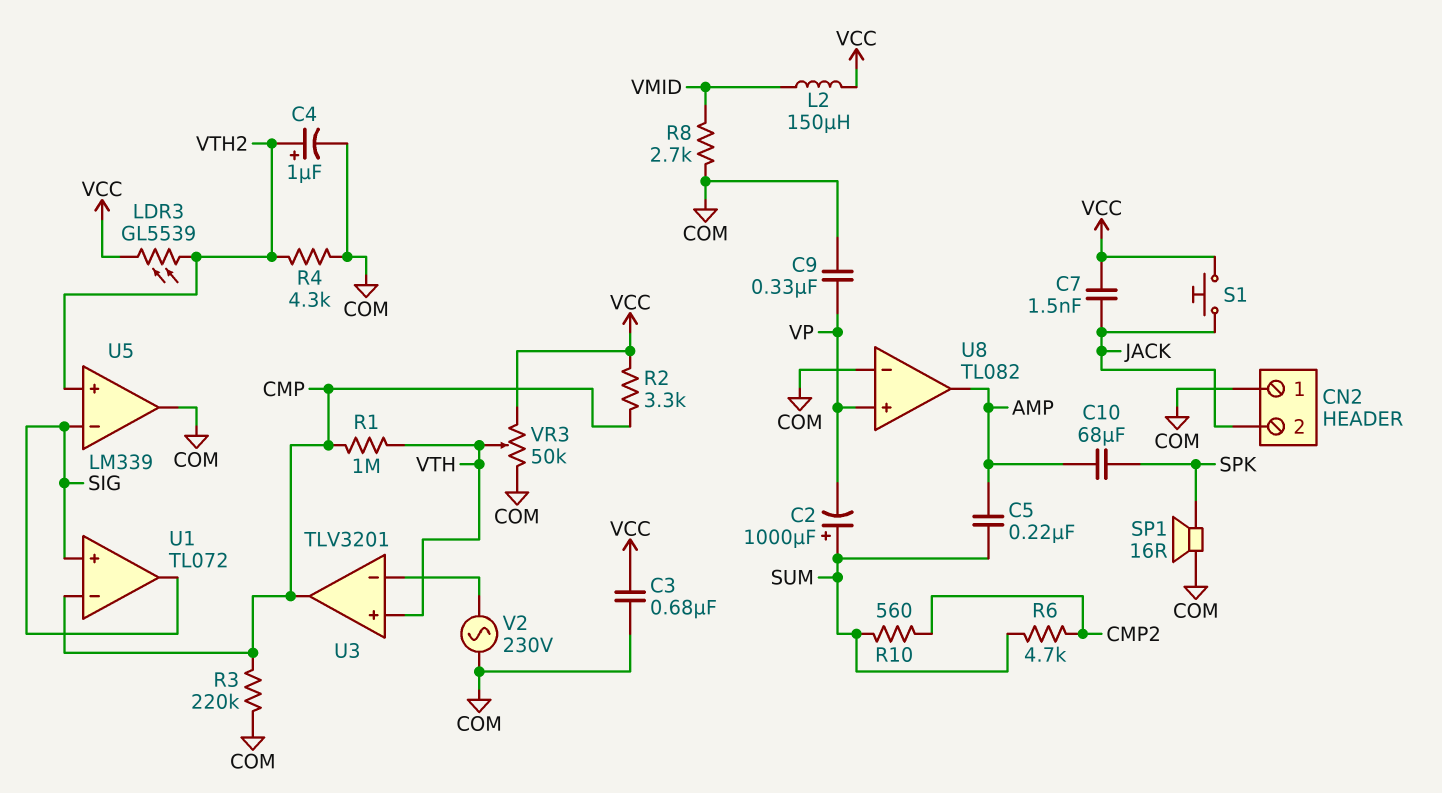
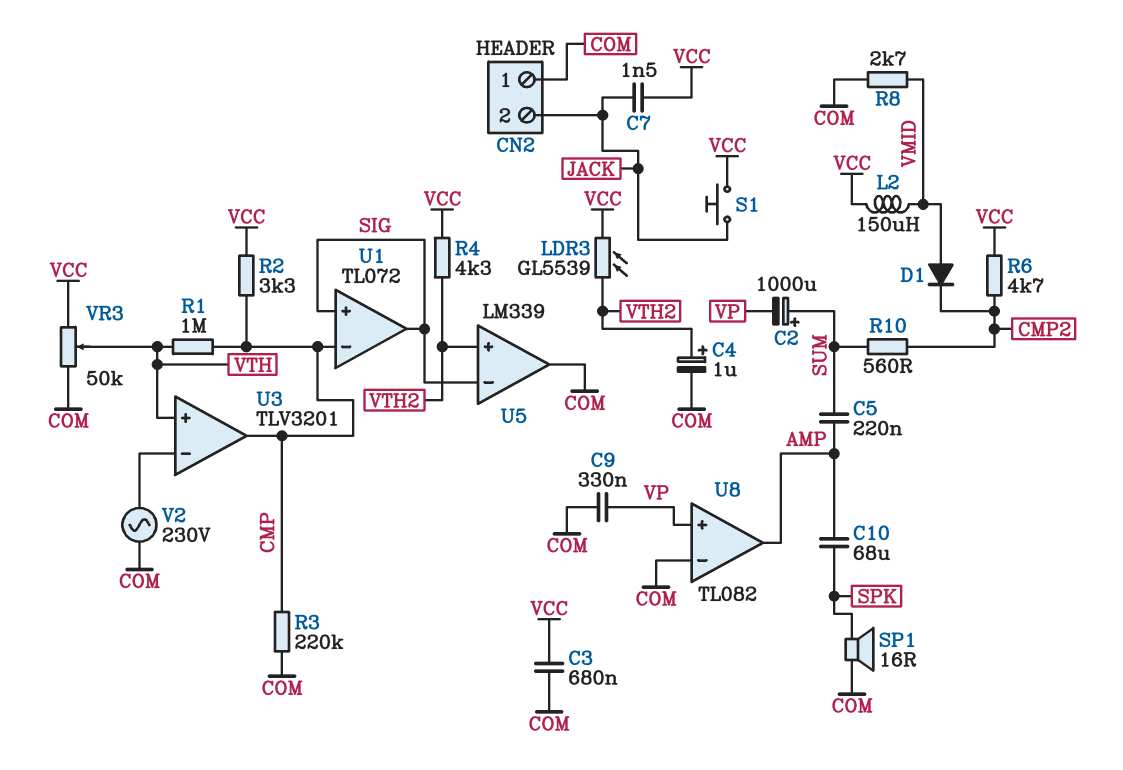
D1: none -> diode (A VMID, K CMP2)
R4: 4.3k (COM, VTH2) -> 4.3k (VCC, VTH2)
R6: 4.7k (CMP2, SUM) -> 4.7k (CMP2, VCC)

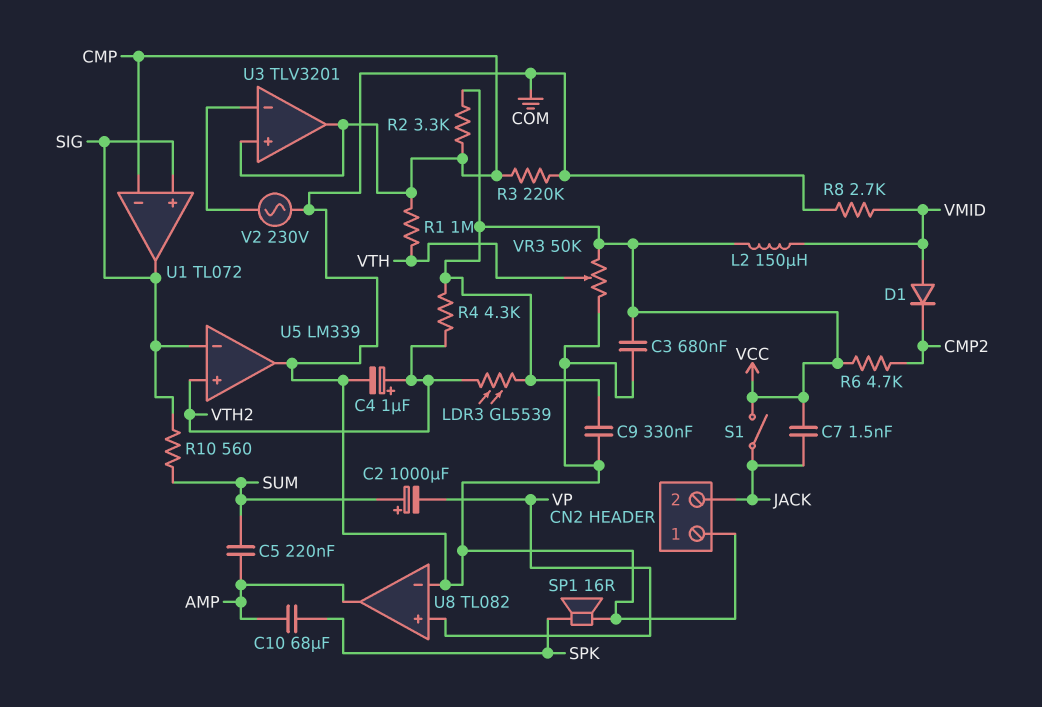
C9: 330nF (COM, VP) -> 330nF (COM, VCC)
R10: 560 (CMP2, SUM) -> 560 (SIG, SUM)
S1: button (JACK, VCC) -> switch (JACK, VCC)
U3 pin in+: VTH -> CMP

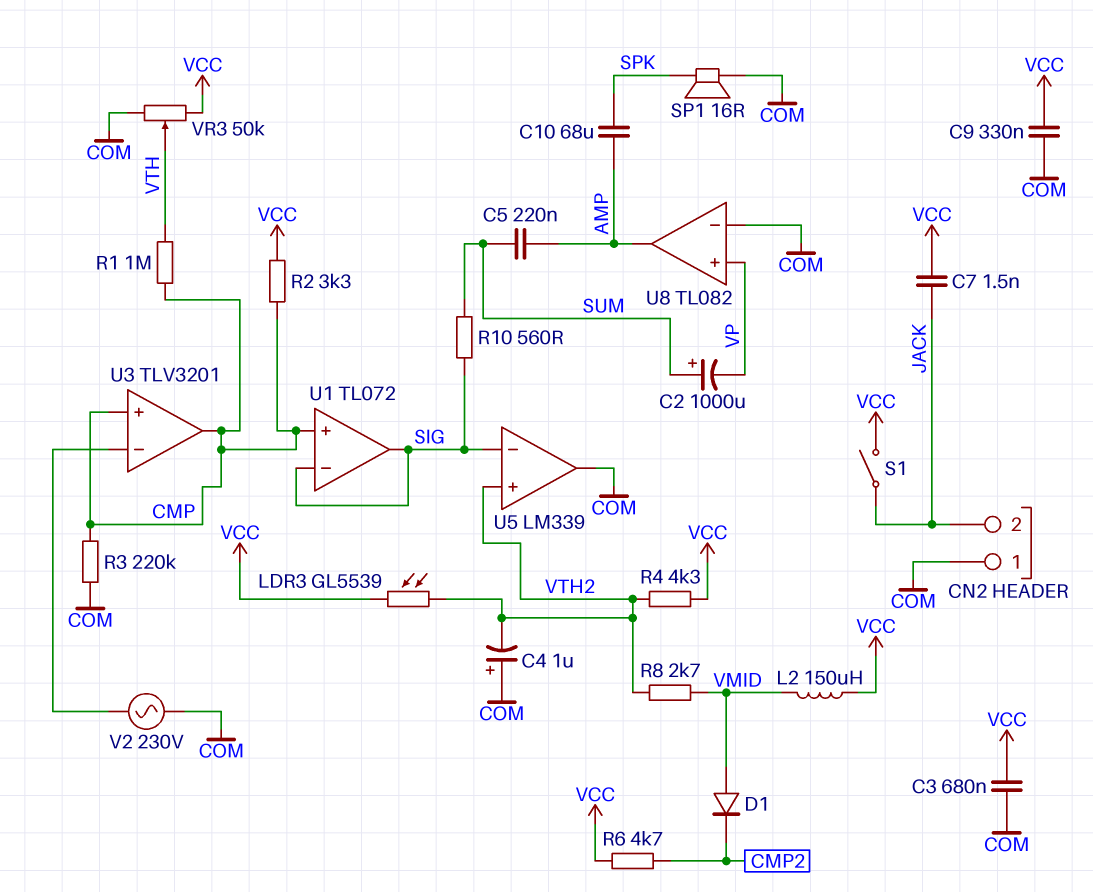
C4: 1uF (plus VTH2, minus COM) -> 1uF (plus COM, minus VTH2)
R8: 2.7k (COM, VMID) -> 2.7k (VMID, VTH2)
U1 pin in+: SIG -> CMP
U1 pin in-: CMP -> SIG

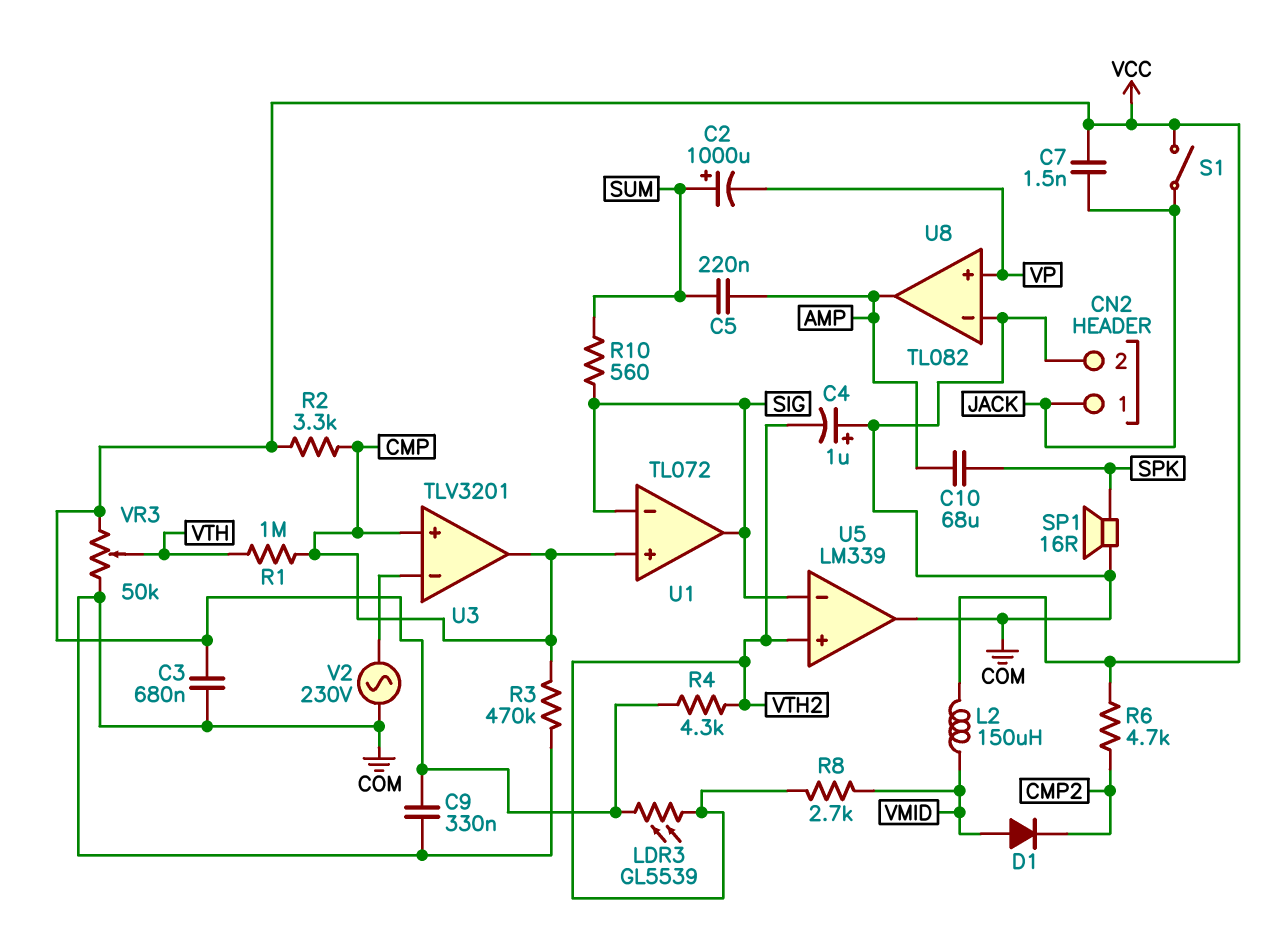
CN2 pin 1: COM -> JACK
CN2 pin 2: JACK -> COM
R3: 220k (CMP, COM) -> 470k (CMP, COM)

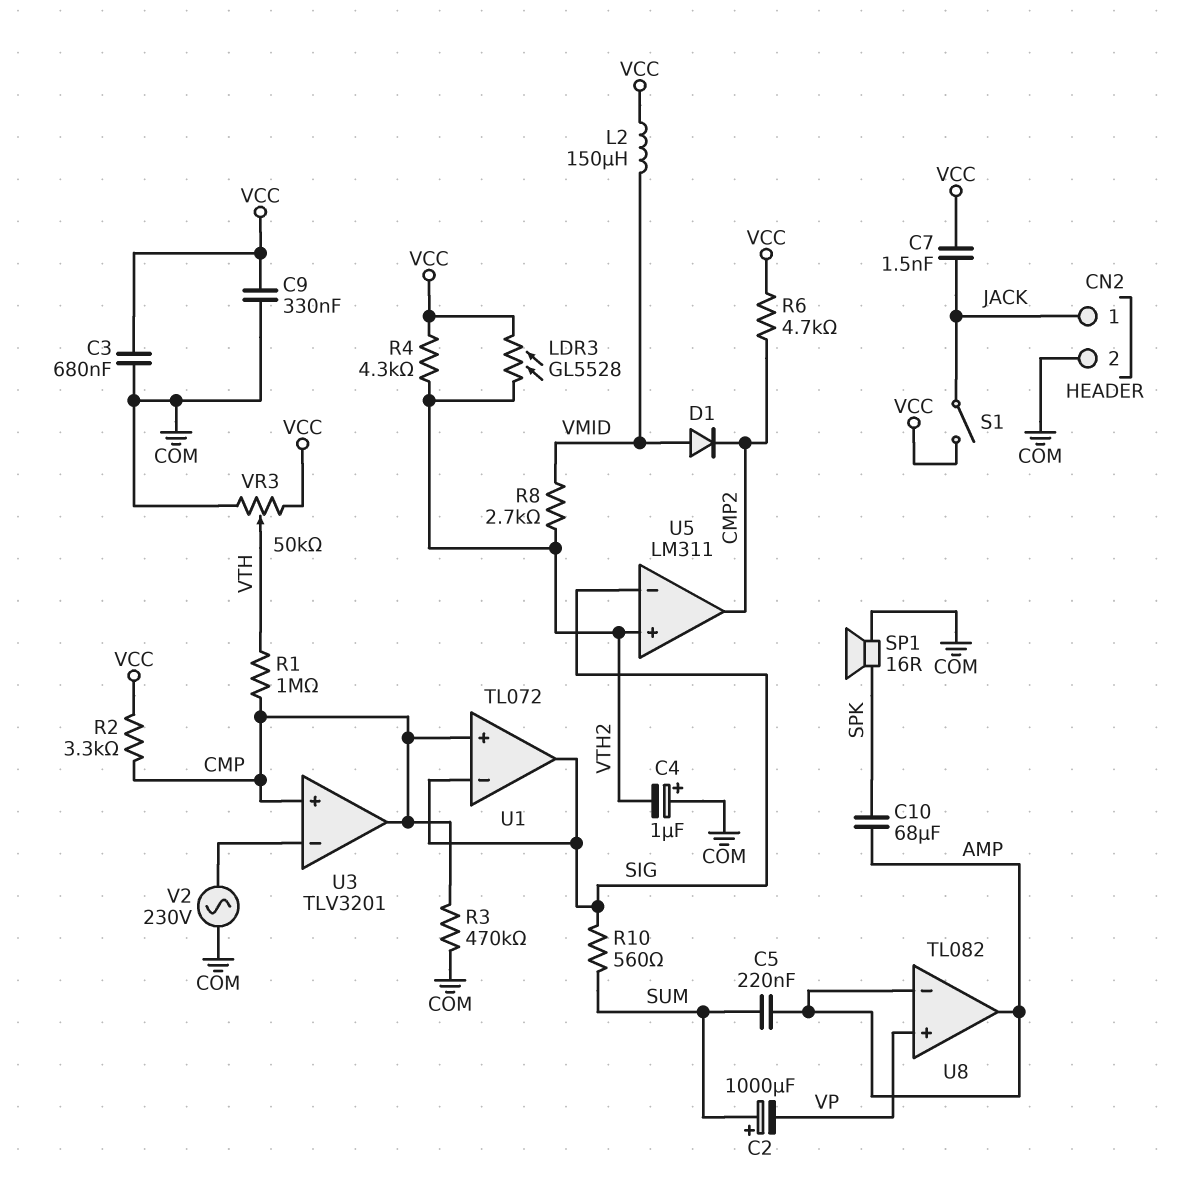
LDR3: GL5539 (VCC, VTH2) -> GL5528 (VCC, VTH2)
U5: LM339 -> LM311
U5 pin out: COM -> CMP2
U8 pin in-: COM -> AMP

